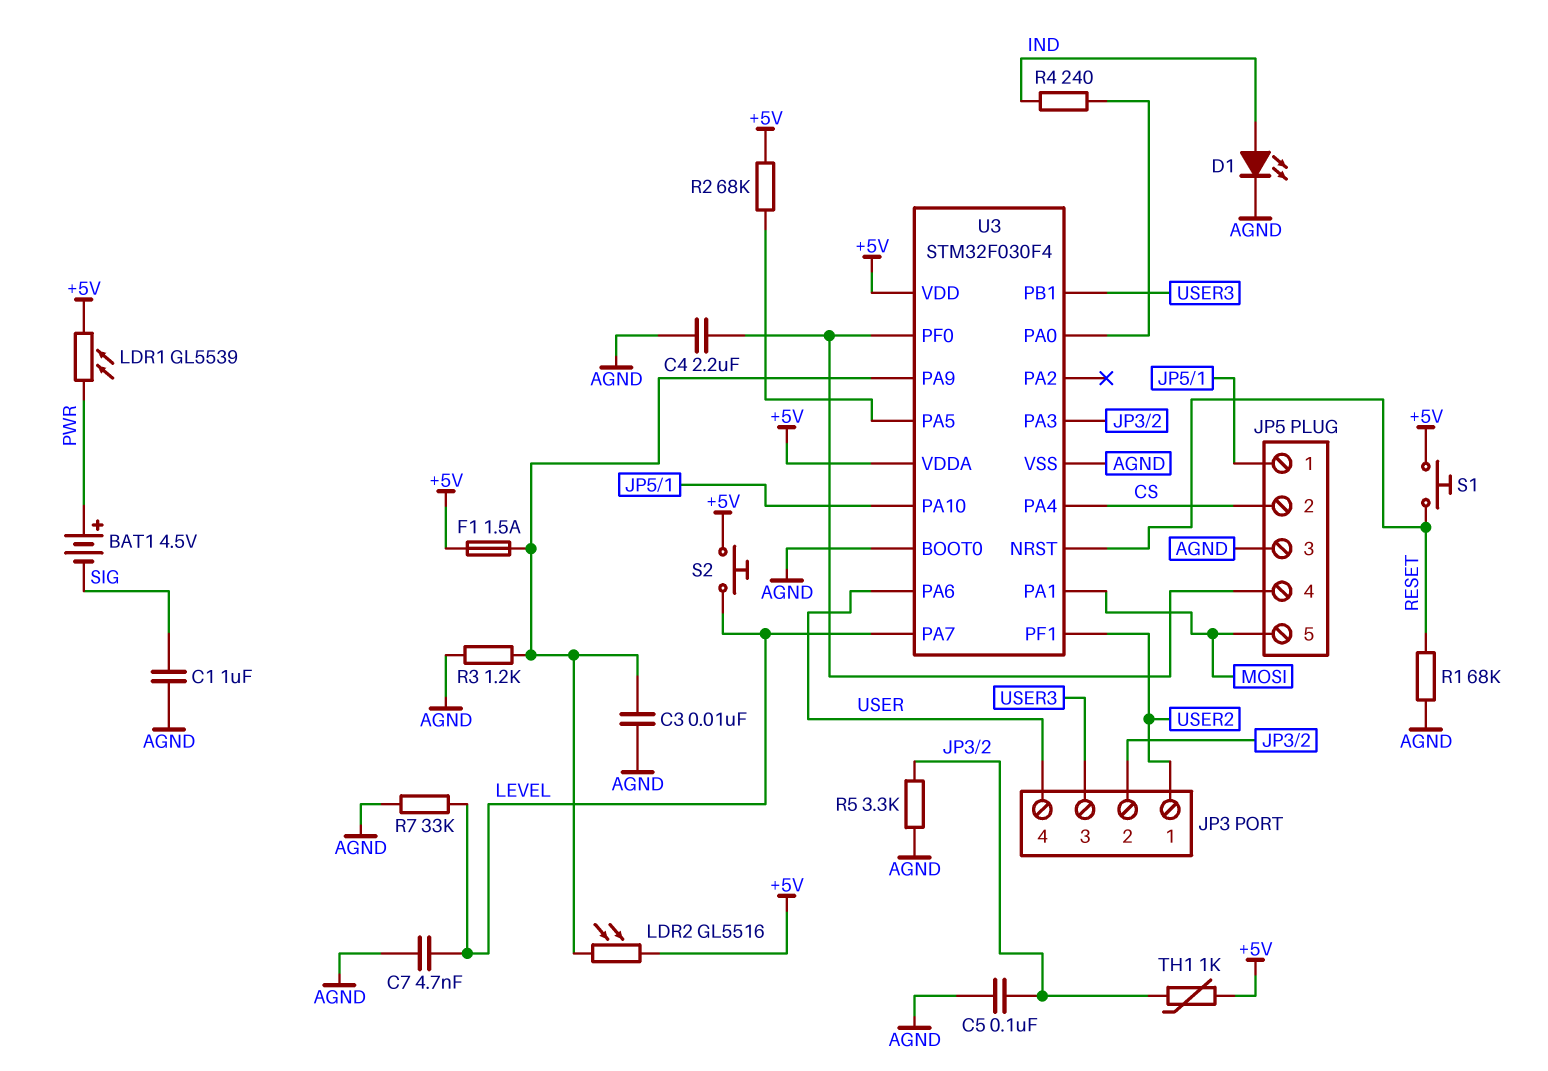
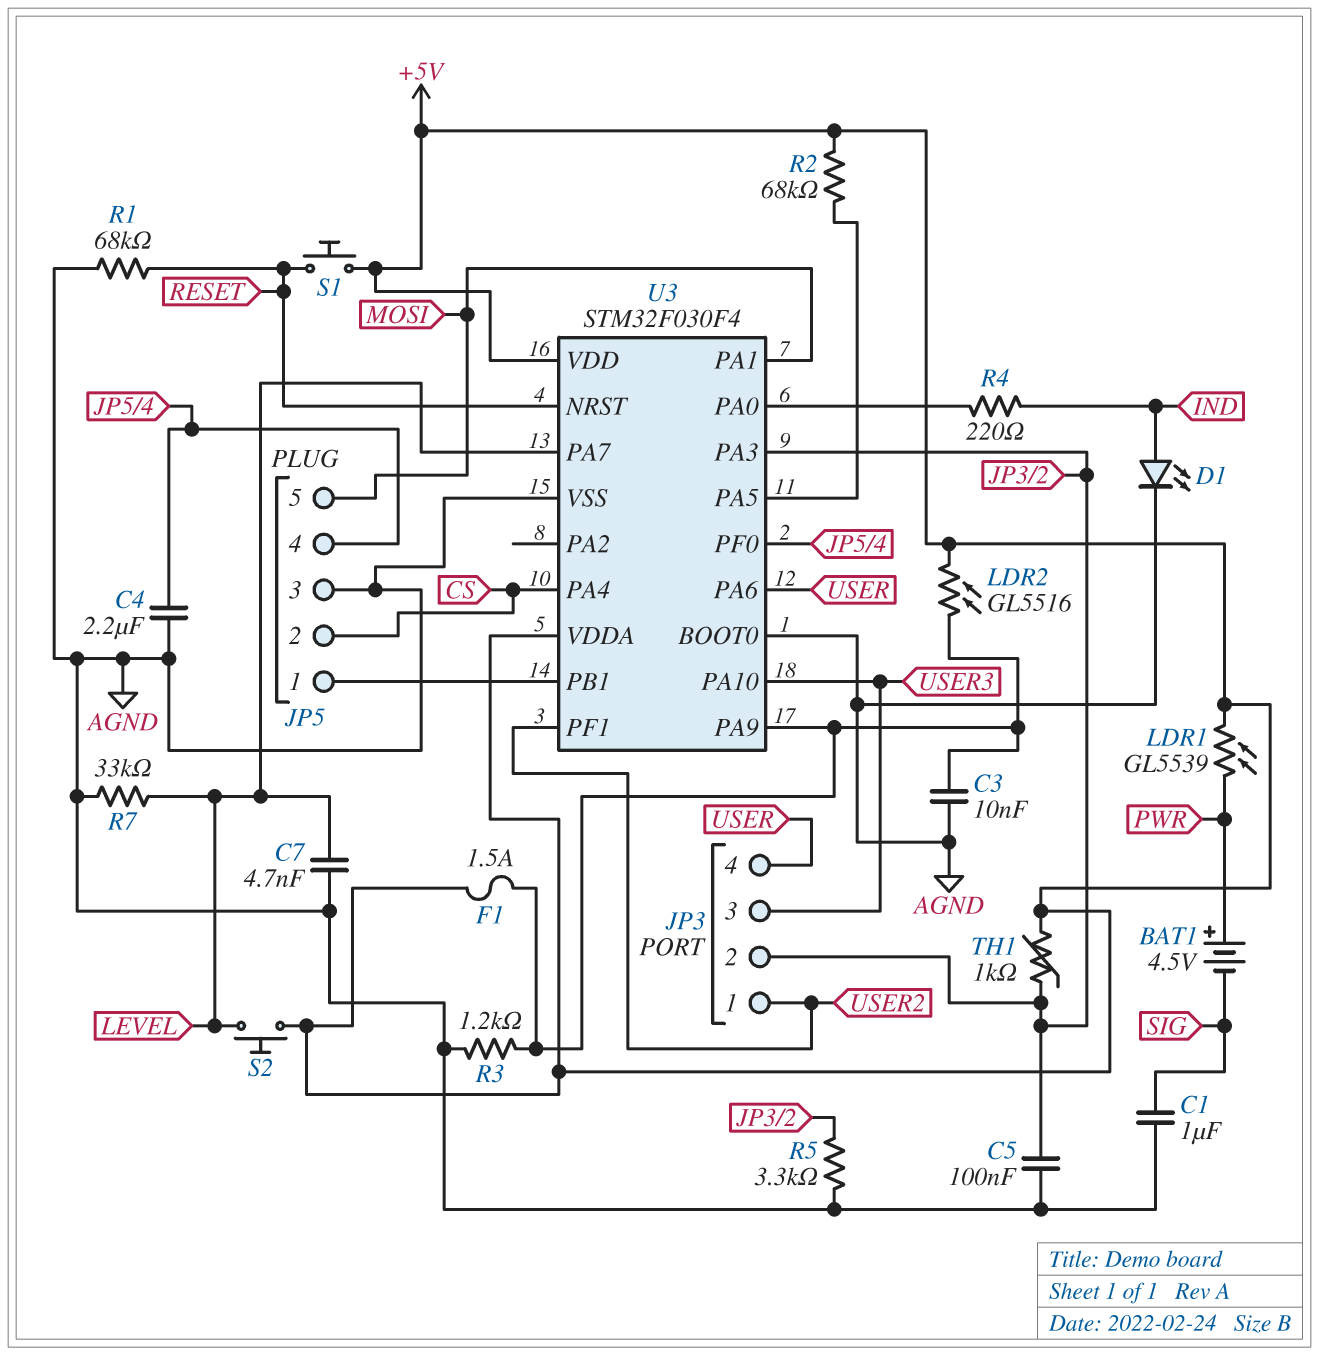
R4: 240 (IND, U3/PA0) -> 220 (IND, U3/PA0)
U3 pin PA10: JP5/1 -> USER3
U3 pin PB1: USER3 -> JP5/1

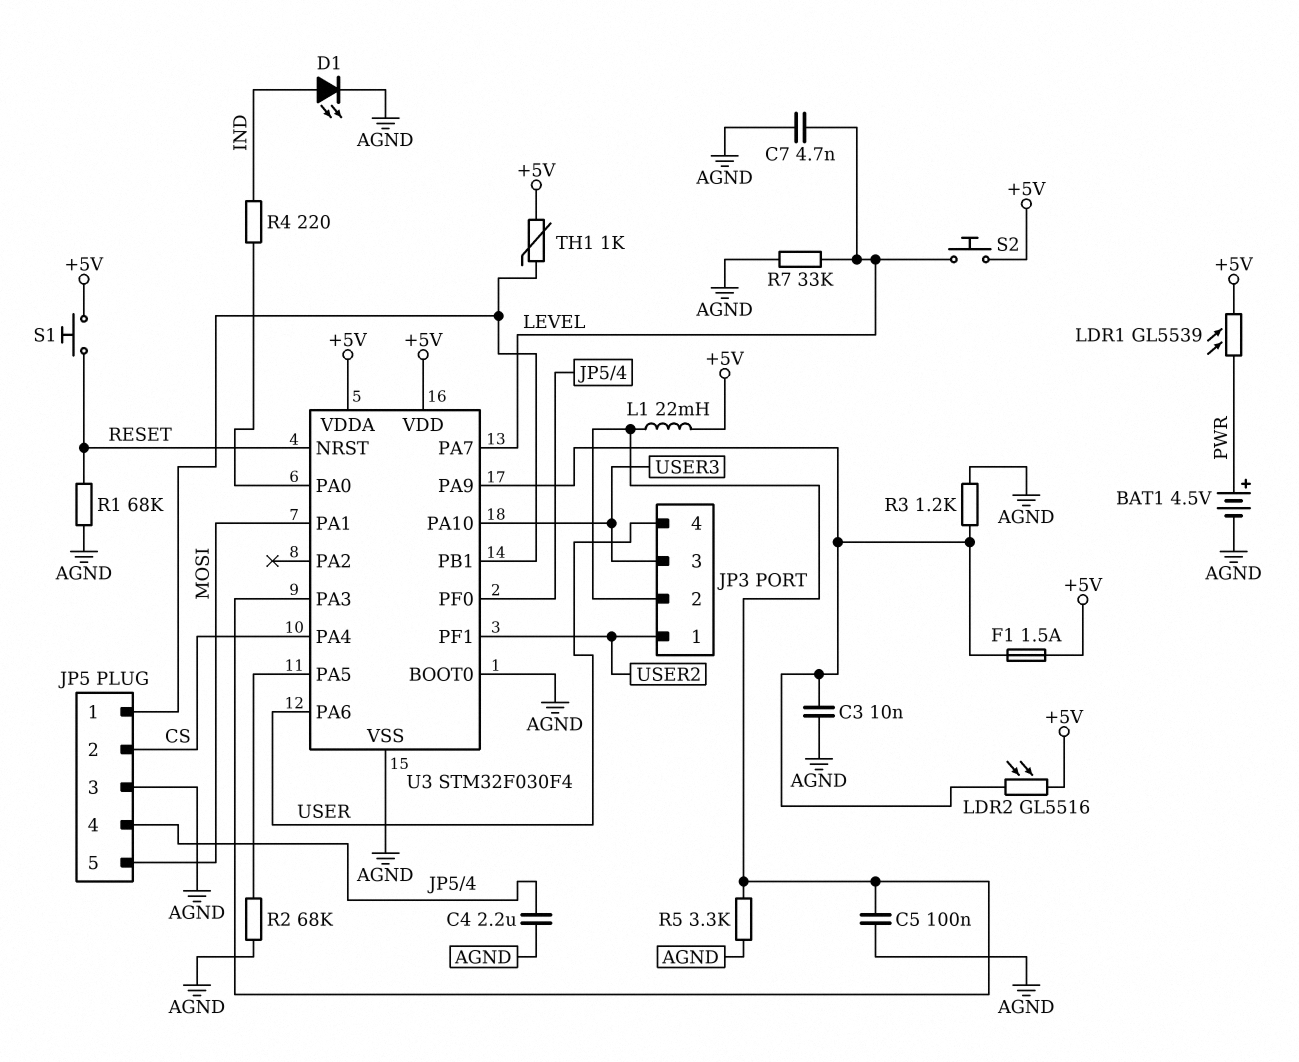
BAT1: 4.5V (plus PWR, minus SIG) -> 4.5V (plus PWR, minus AGND)
C1: 1uF (AGND, SIG) -> none
L1: none -> 22mH (+5V, JP3/2)
R2: 68k (+5V, U3/PA5) -> 68k (AGND, U3/PA5)
TH1: 1k (+5V, JP3/2) -> 1k (+5V, JP5/1)

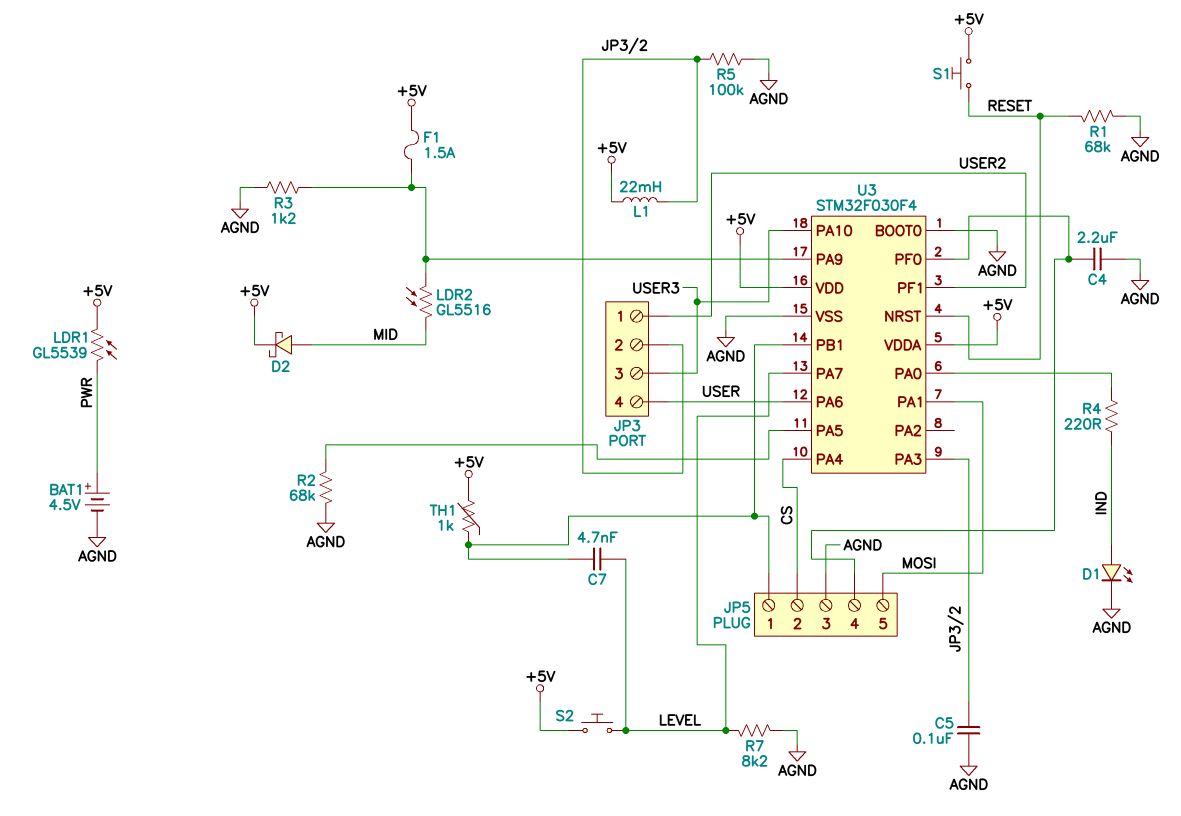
C3: 10nF (AGND, U3/PA9) -> none
C7: 4.7nF (AGND, LEVEL) -> 4.7nF (JP5/1, LEVEL)
D2: none -> schottky (A MID, K +5V)
LDR2: GL5516 (+5V, U3/PA9) -> GL5516 (MID, U3/PA9)
R5: 3.3k (AGND, JP3/2) -> 100k (AGND, JP3/2)
R7: 33k (AGND, LEVEL) -> 8.2k (AGND, LEVEL)

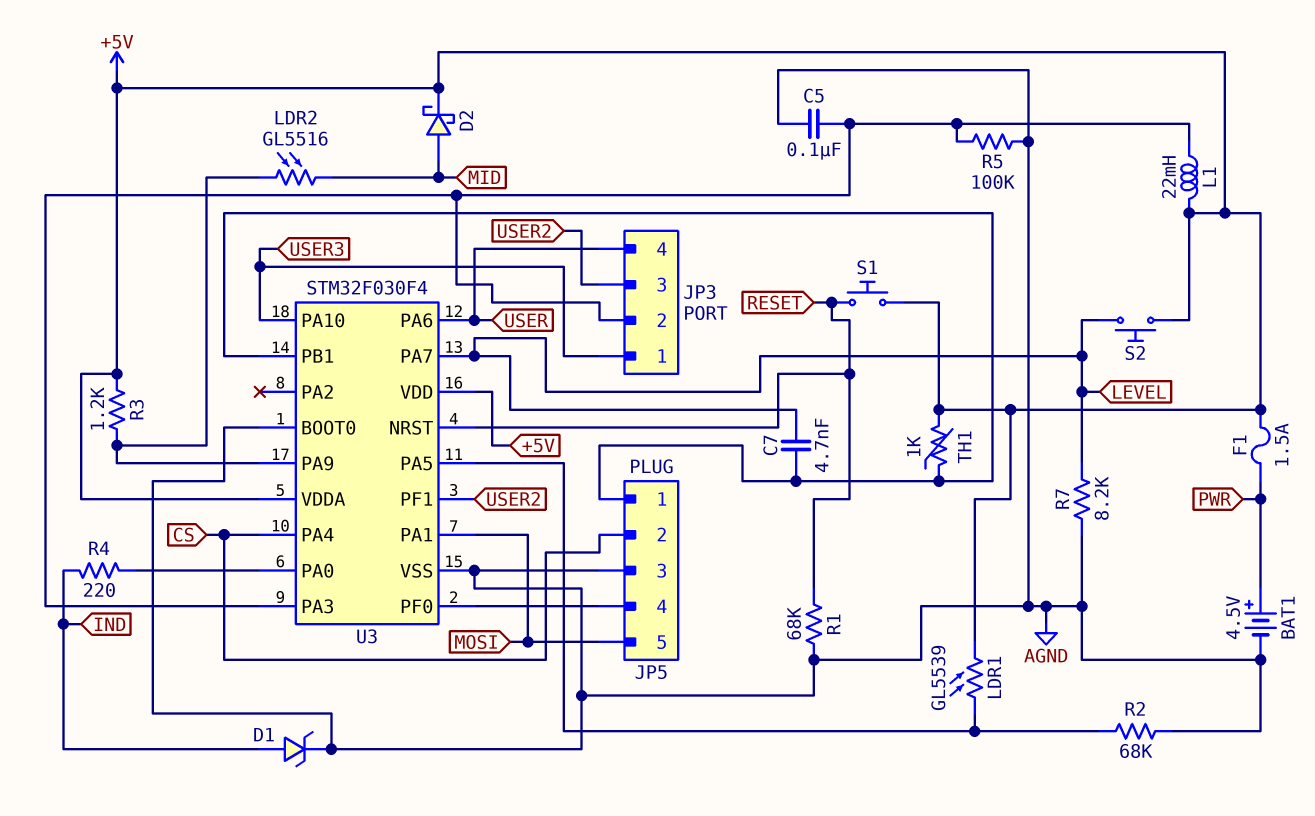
C4: 2.2uF (AGND, JP5/4) -> none
D1: LED (A IND, K AGND) -> zener (A IND, K AGND)
F1: 1.5A (+5V, U3/PA9) -> 1.5A (+5V, PWR)
JP3 pin 1: USER2 -> USER3
JP3 pin 3: USER3 -> USER2
LDR1: GL5539 (+5V, PWR) -> GL5539 (+5V, U3/PA5)
R3: 1.2k (AGND, U3/PA9) -> 1.2k (+5V, U3/PA9)

